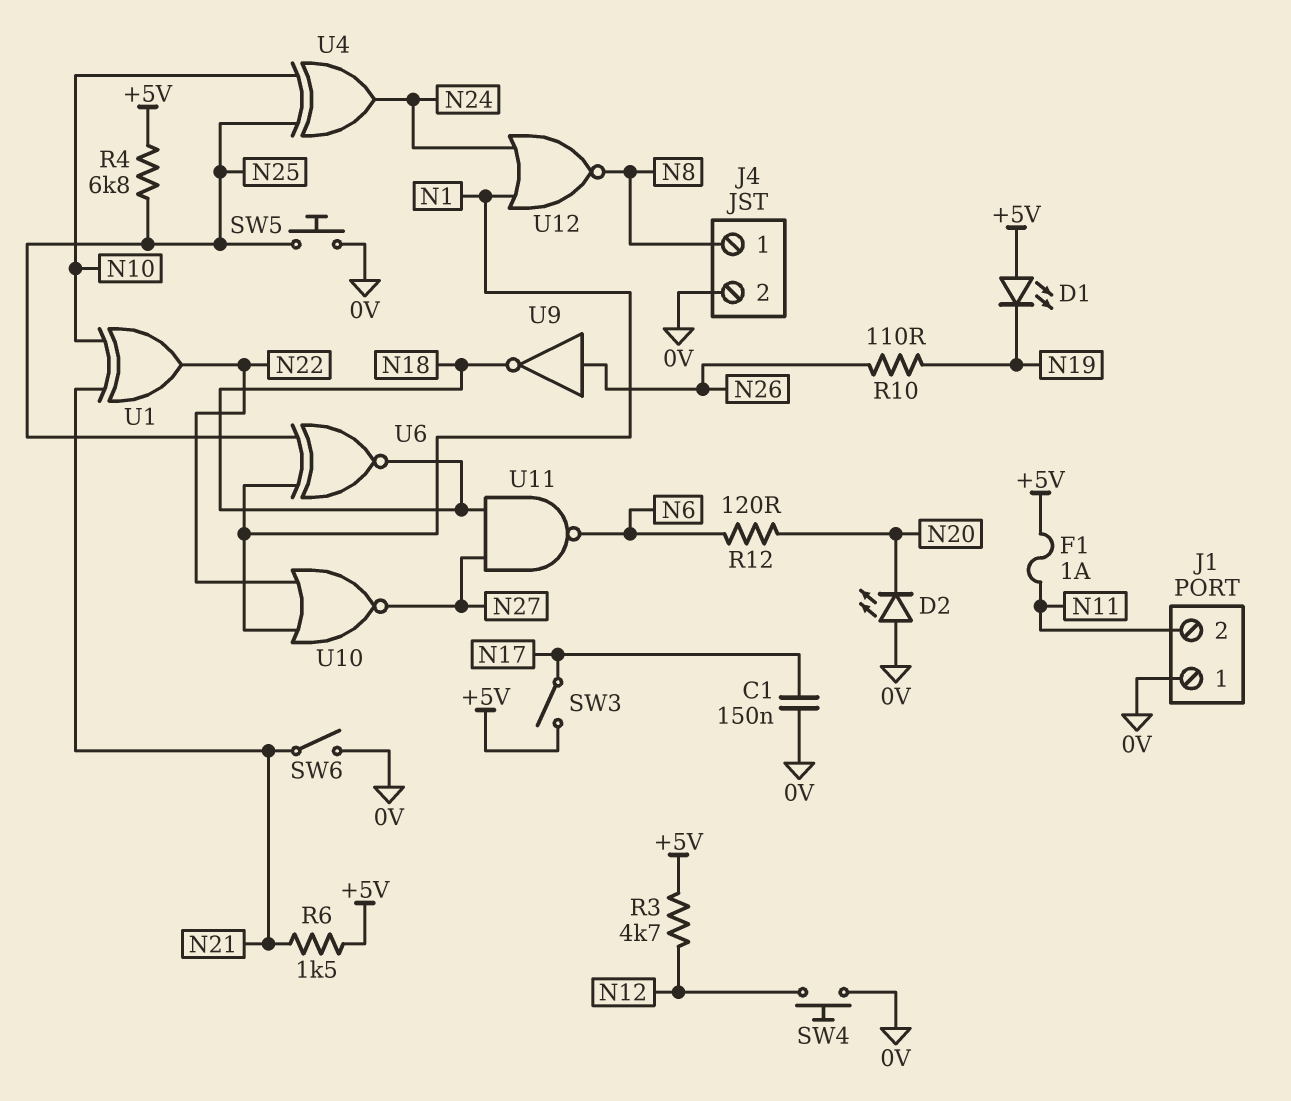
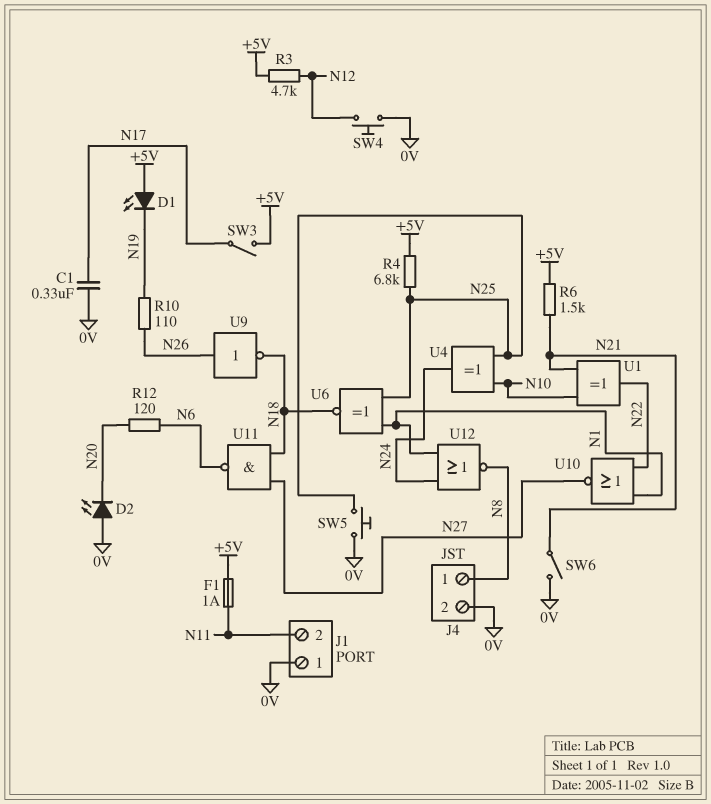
C1: 150nF (0V, N17) -> 330nF (0V, N17)

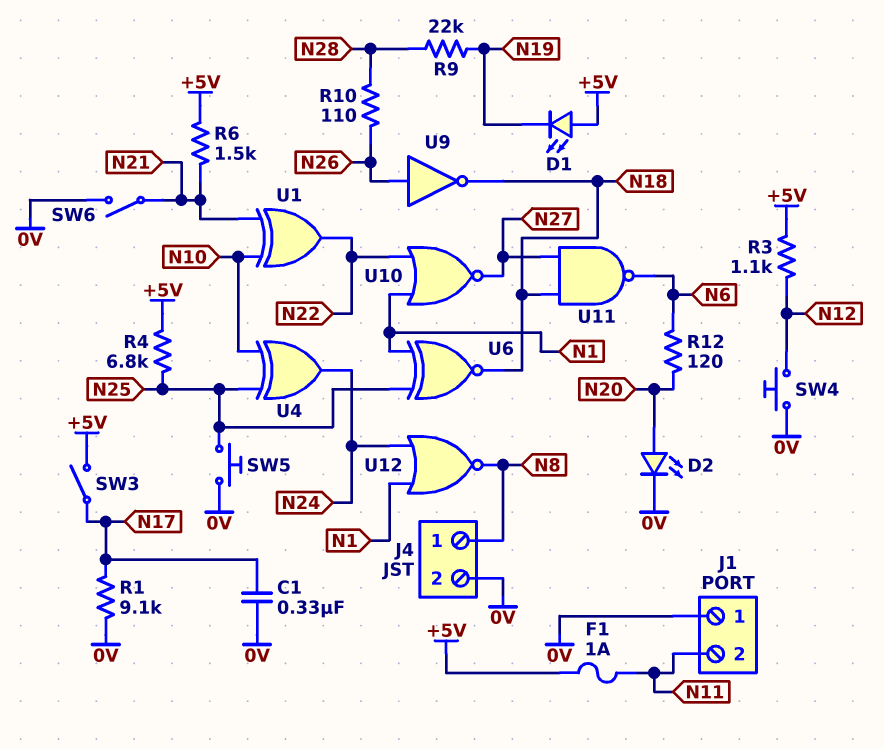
D2: LED (A 0V, K N20) -> LED (A N20, K 0V)
R1: none -> 9.1k (0V, N17)
R3: 4.7k (+5V, N12) -> 1.1k (+5V, N12)
R9: none -> 22k (N19, N28)
R10: 110 (N19, N26) -> 110 (N26, N28)

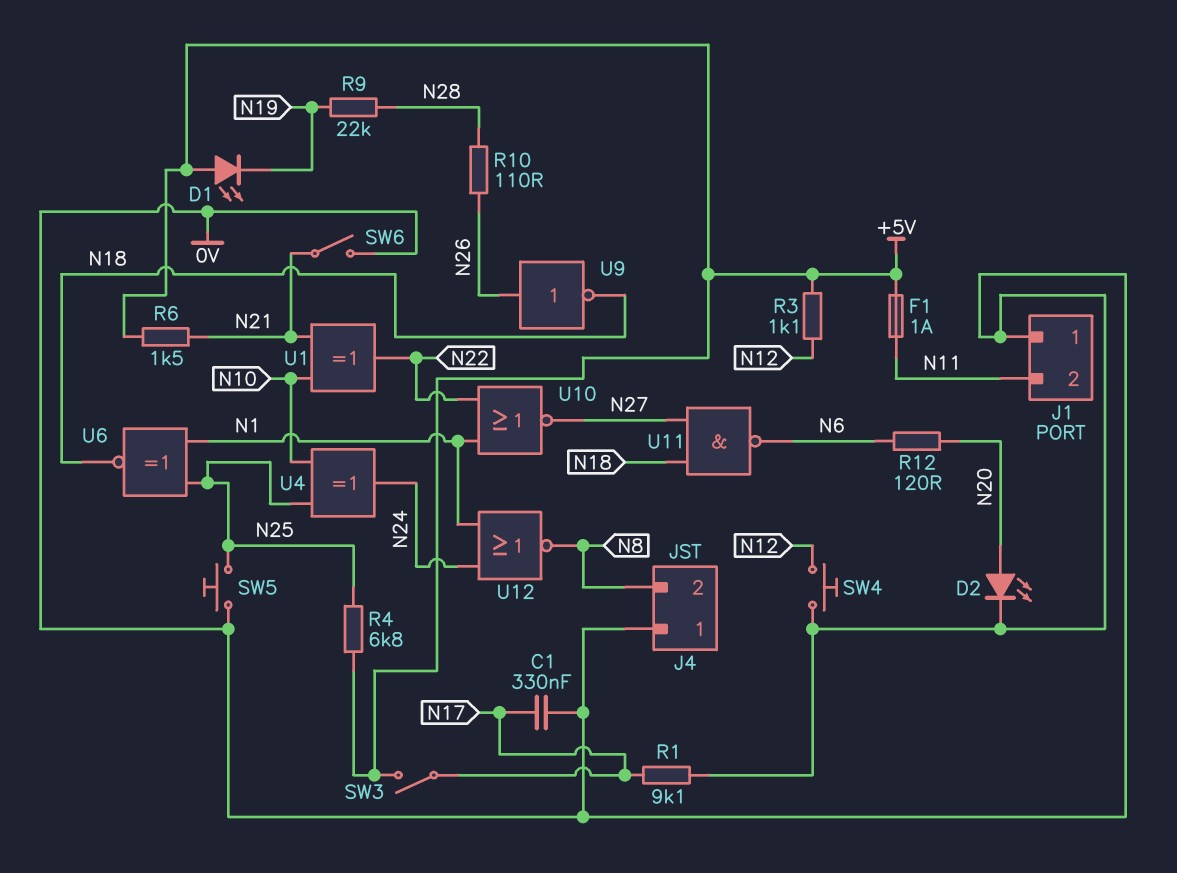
J4 pin 1: N8 -> 0V
J4 pin 2: 0V -> N8

